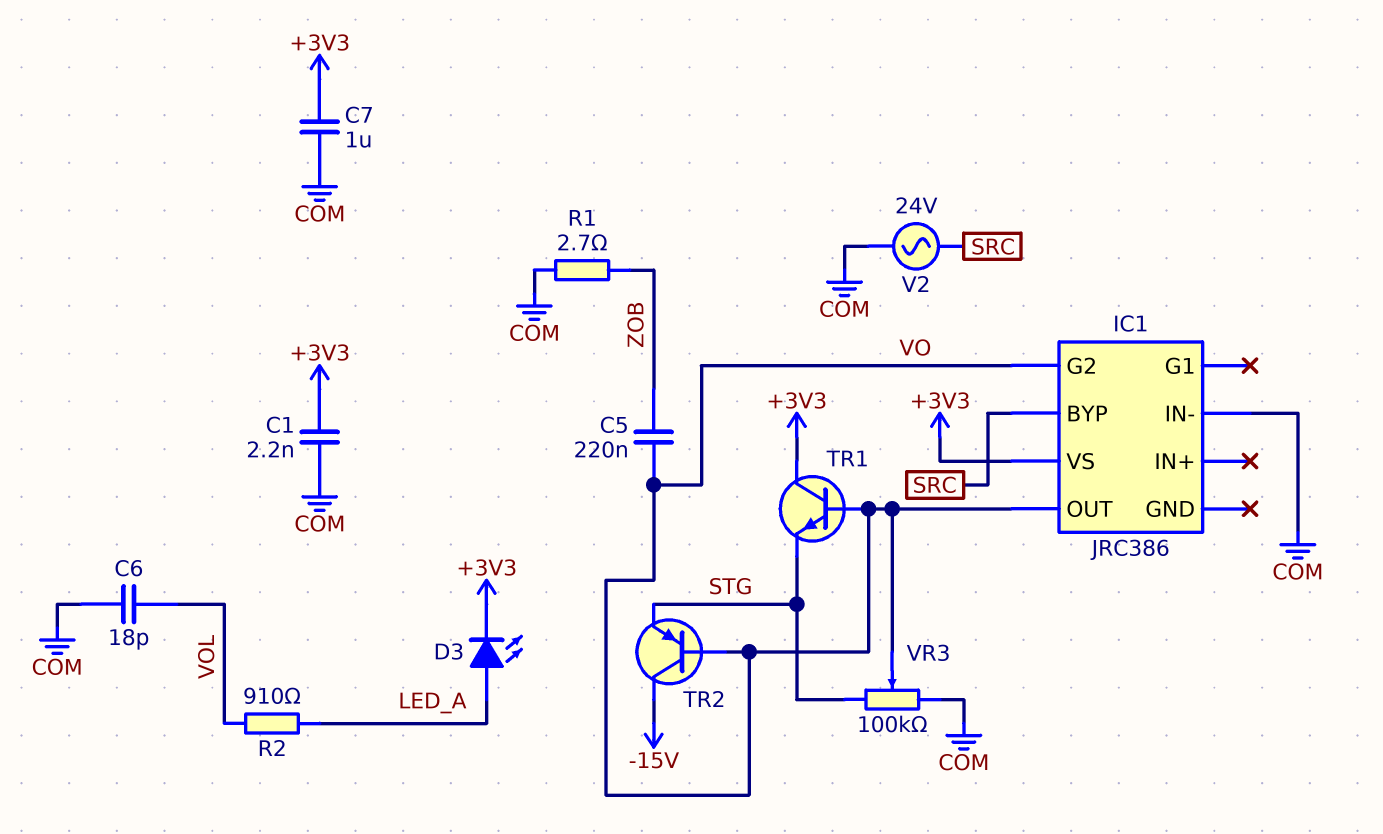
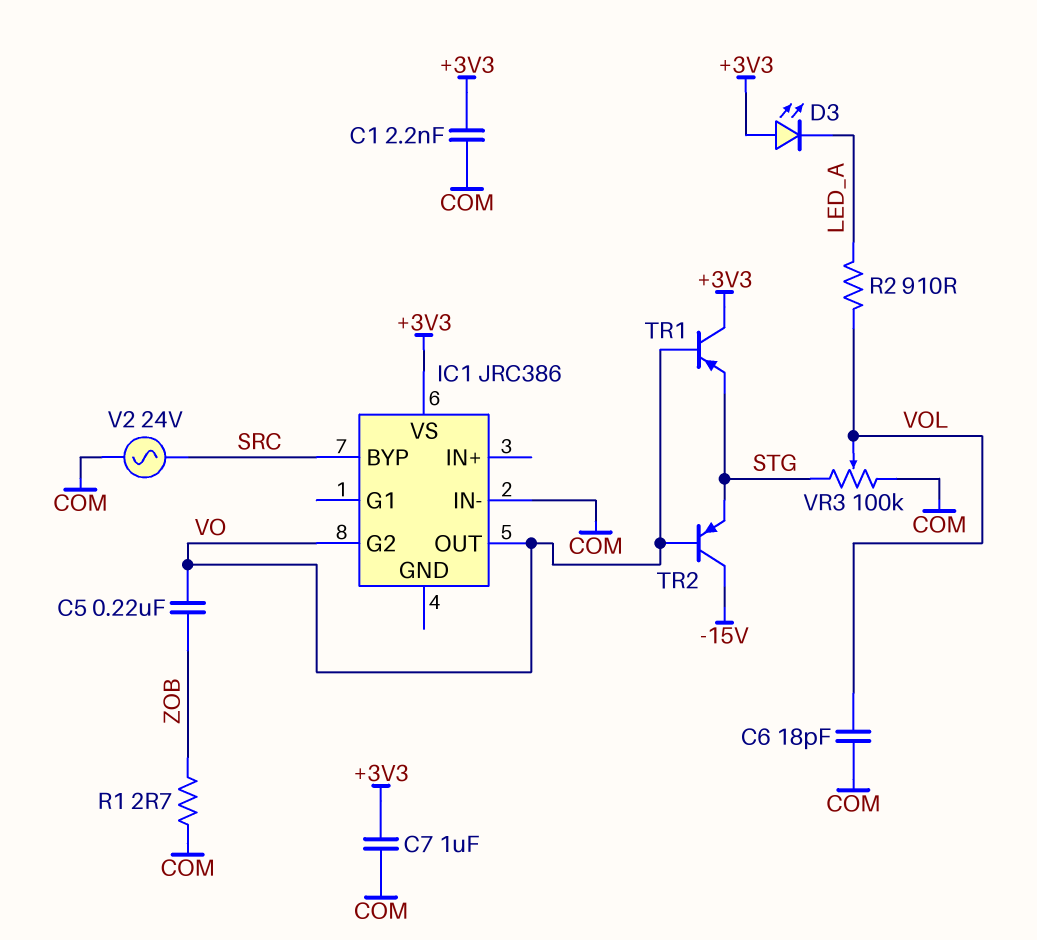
D3: LED (A LED_A, K +3V3) -> LED (A +3V3, K LED_A)
TR1: NPN (B VO, C +3V3, E STG) -> PNP (B VO, C +3V3, E STG)
VR3: 100k (COM, STG, wiper VO) -> 100k (COM, STG, wiper VOL)

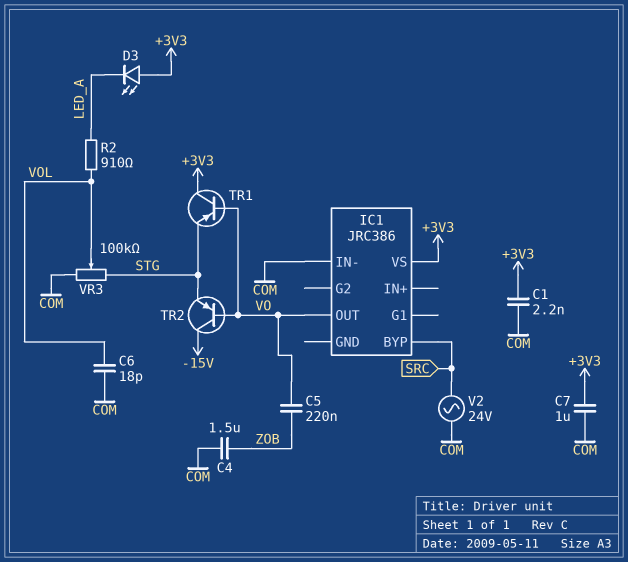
C4: none -> 1.5uF (COM, ZOB)
IC1 pin G2: VO -> none
R1: 2.7 (COM, ZOB) -> none

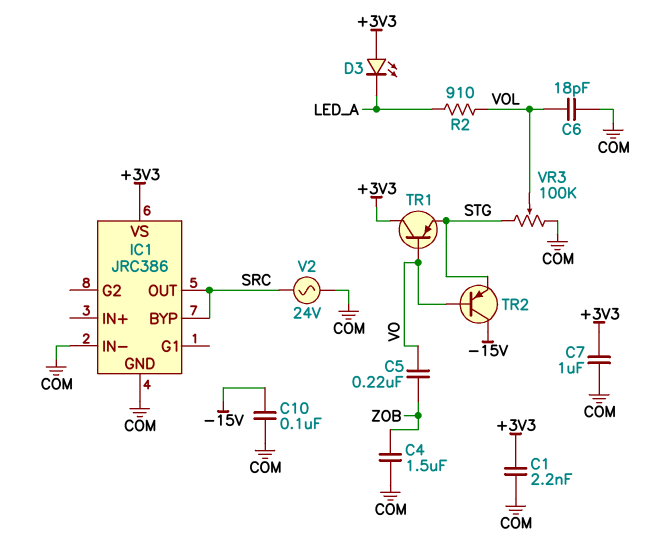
C10: none -> 100nF (-15V, COM)
IC1 pin GND: none -> COM
IC1 pin OUT: VO -> SRC

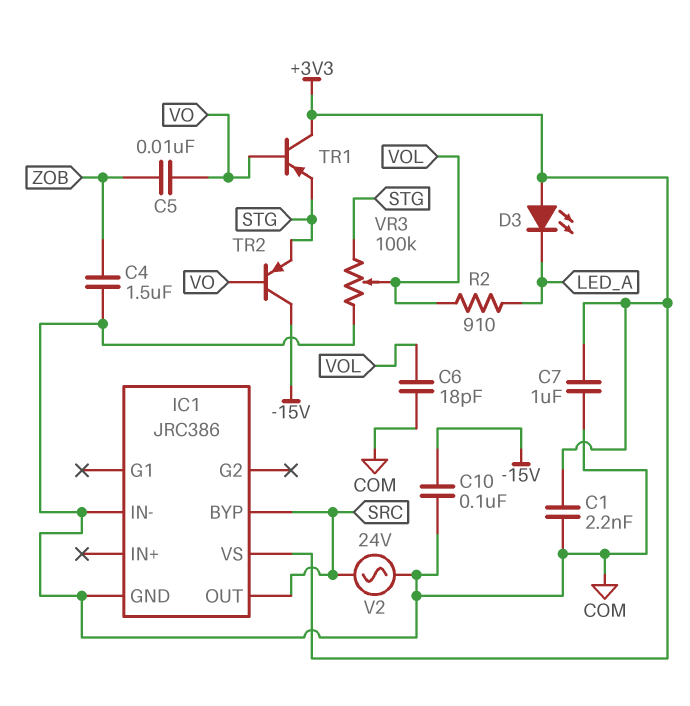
C5: 220nF (VO, ZOB) -> 10nF (VO, ZOB)

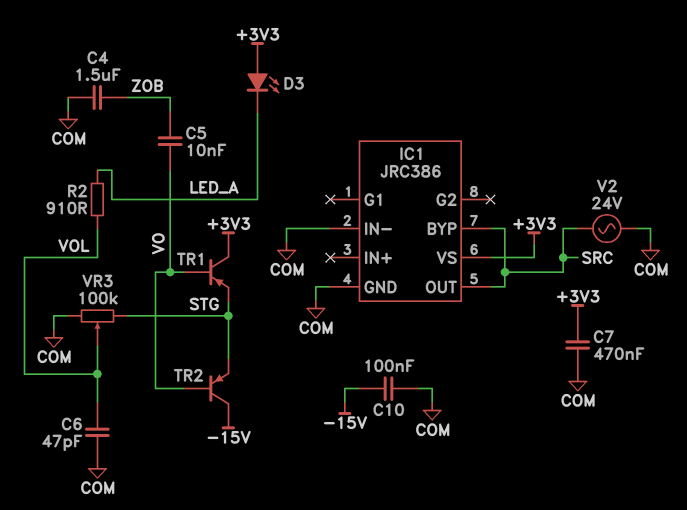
C1: 2.2nF (+3V3, COM) -> none
C6: 18pF (COM, VOL) -> 47pF (COM, VOL)
C7: 1uF (+3V3, COM) -> 470nF (+3V3, COM)

